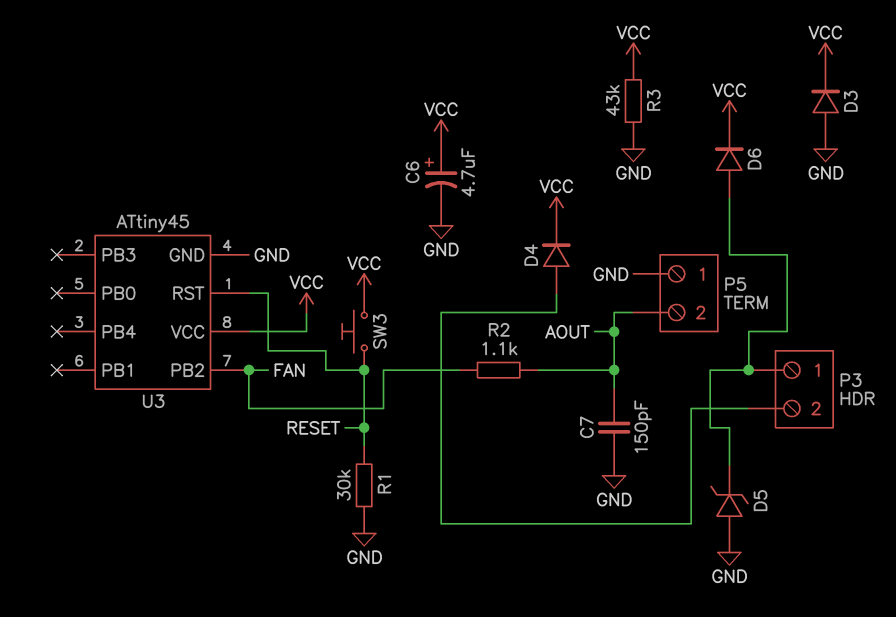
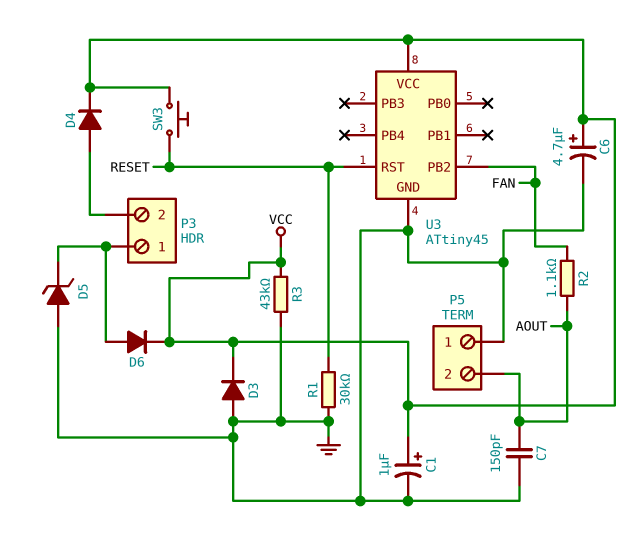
C1: none -> 1uF (plus VCC, minus GND)

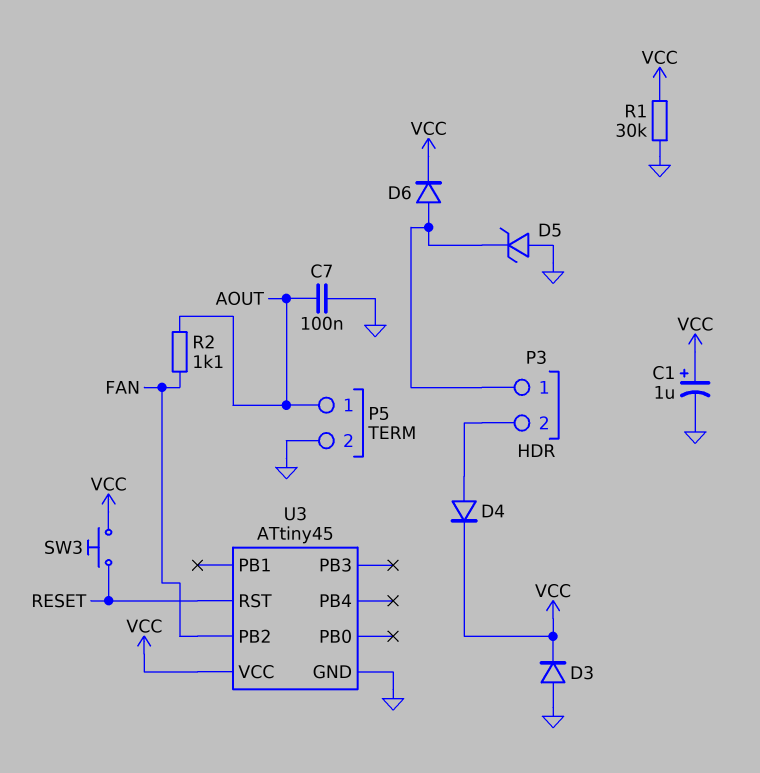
C6: 4.7uF (plus VCC, minus GND) -> none
C7: 150pF (AOUT, GND) -> 100nF (AOUT, GND)
P5 pin 1: GND -> AOUT
P5 pin 2: AOUT -> GND
R1: 30k (GND, RESET) -> 30k (GND, VCC)
R3: 43k (GND, VCC) -> none

